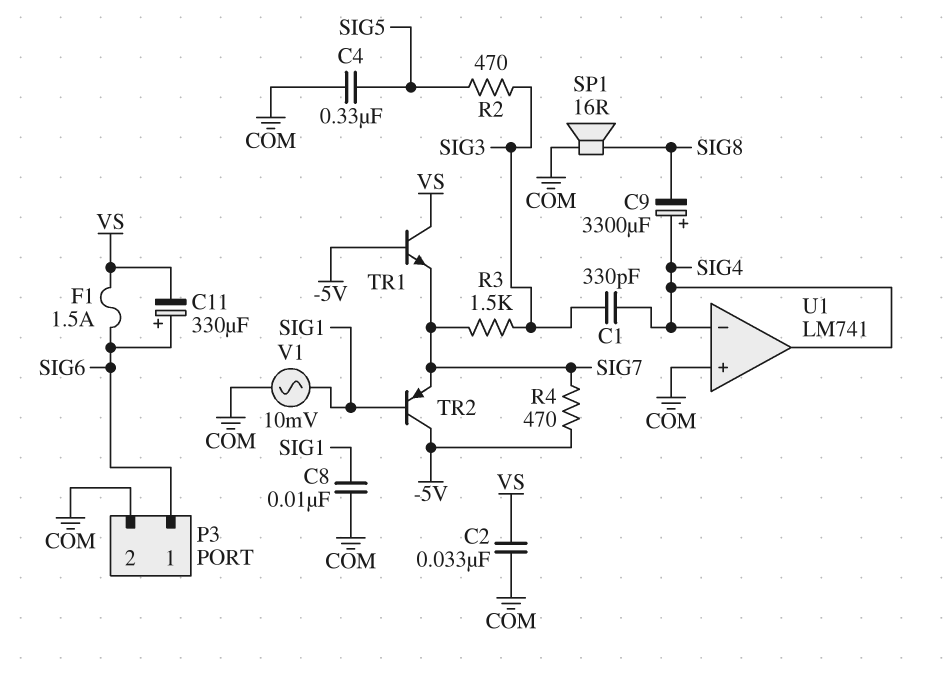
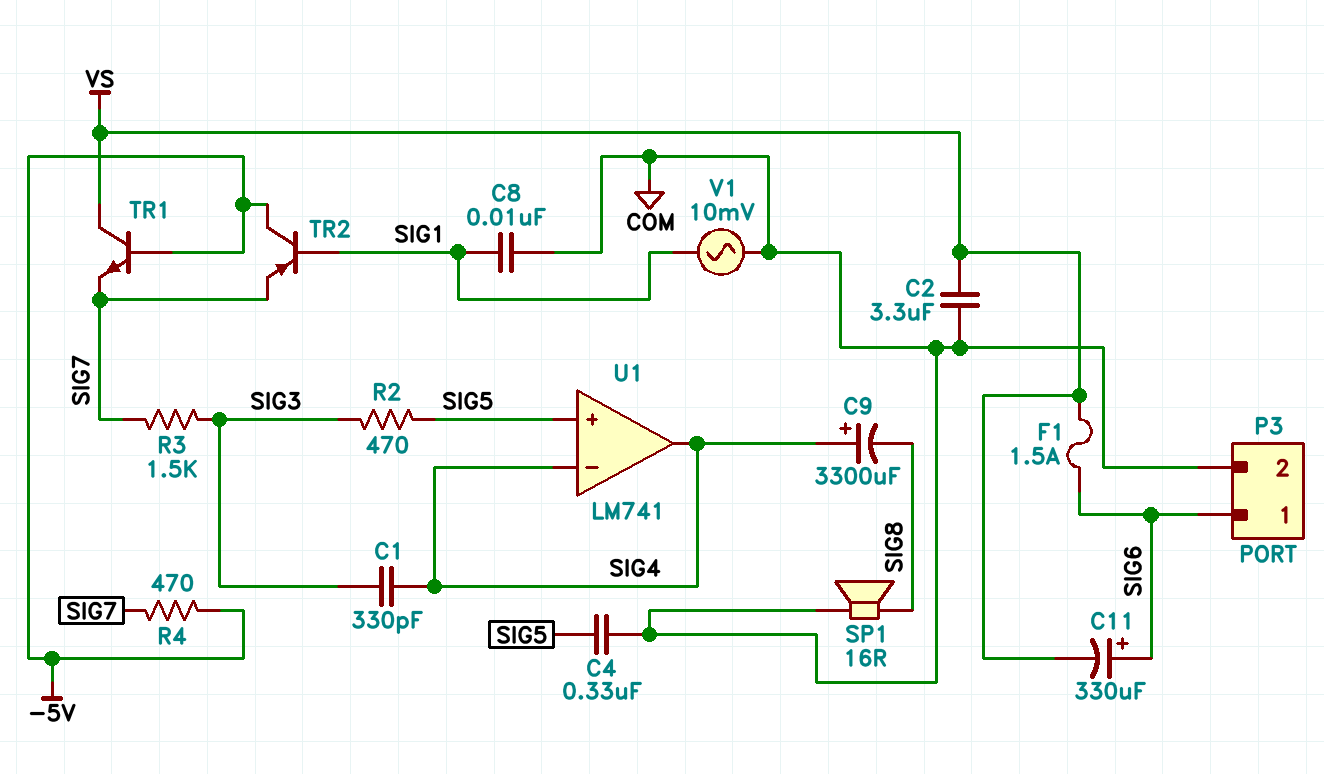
C2: 33nF (COM, VS) -> 3.3uF (COM, VS)
U1 pin in+: COM -> SIG5

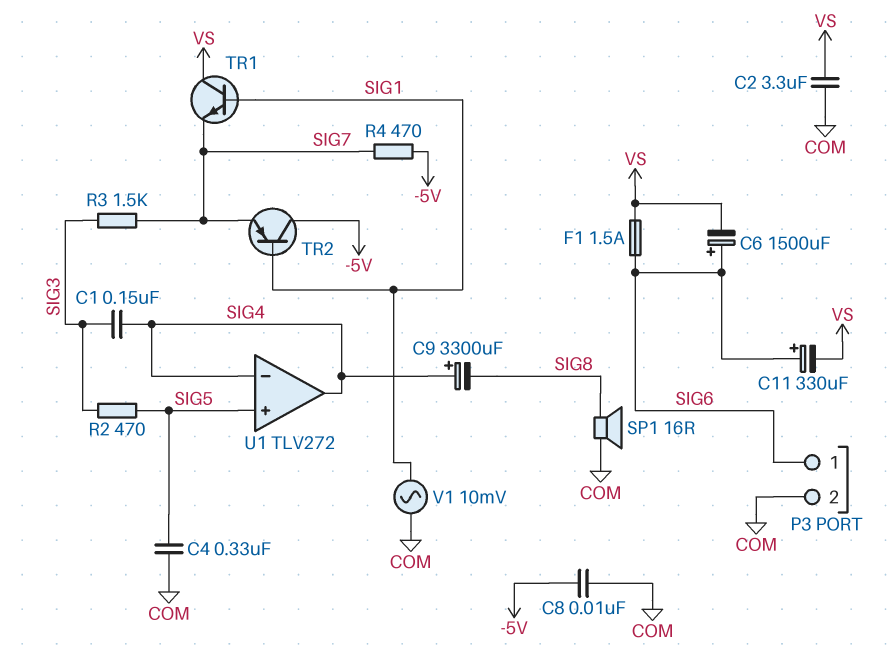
C1: 330pF (SIG3, SIG4) -> 150nF (SIG3, SIG4)
C6: none -> 1500uF (plus SIG6, minus VS)
C8: 10nF (COM, SIG1) -> 10nF (-5V, COM)
TR1: NPN (B -5V, C VS, E SIG7) -> NPN (B SIG1, C VS, E SIG7)
U1: LM741 -> TLV272

